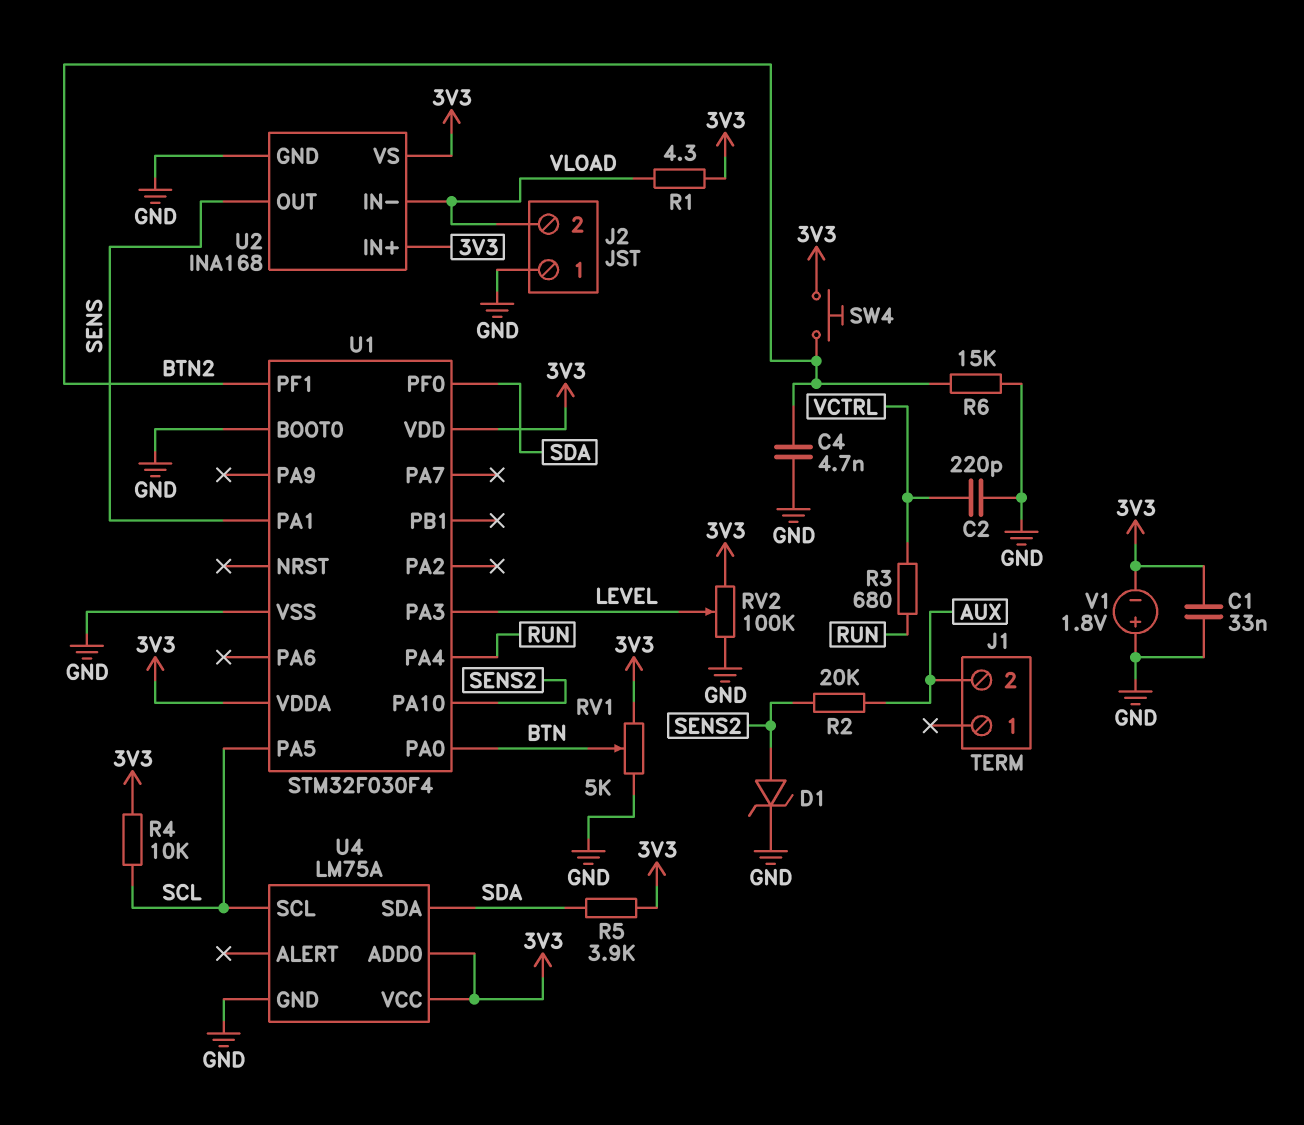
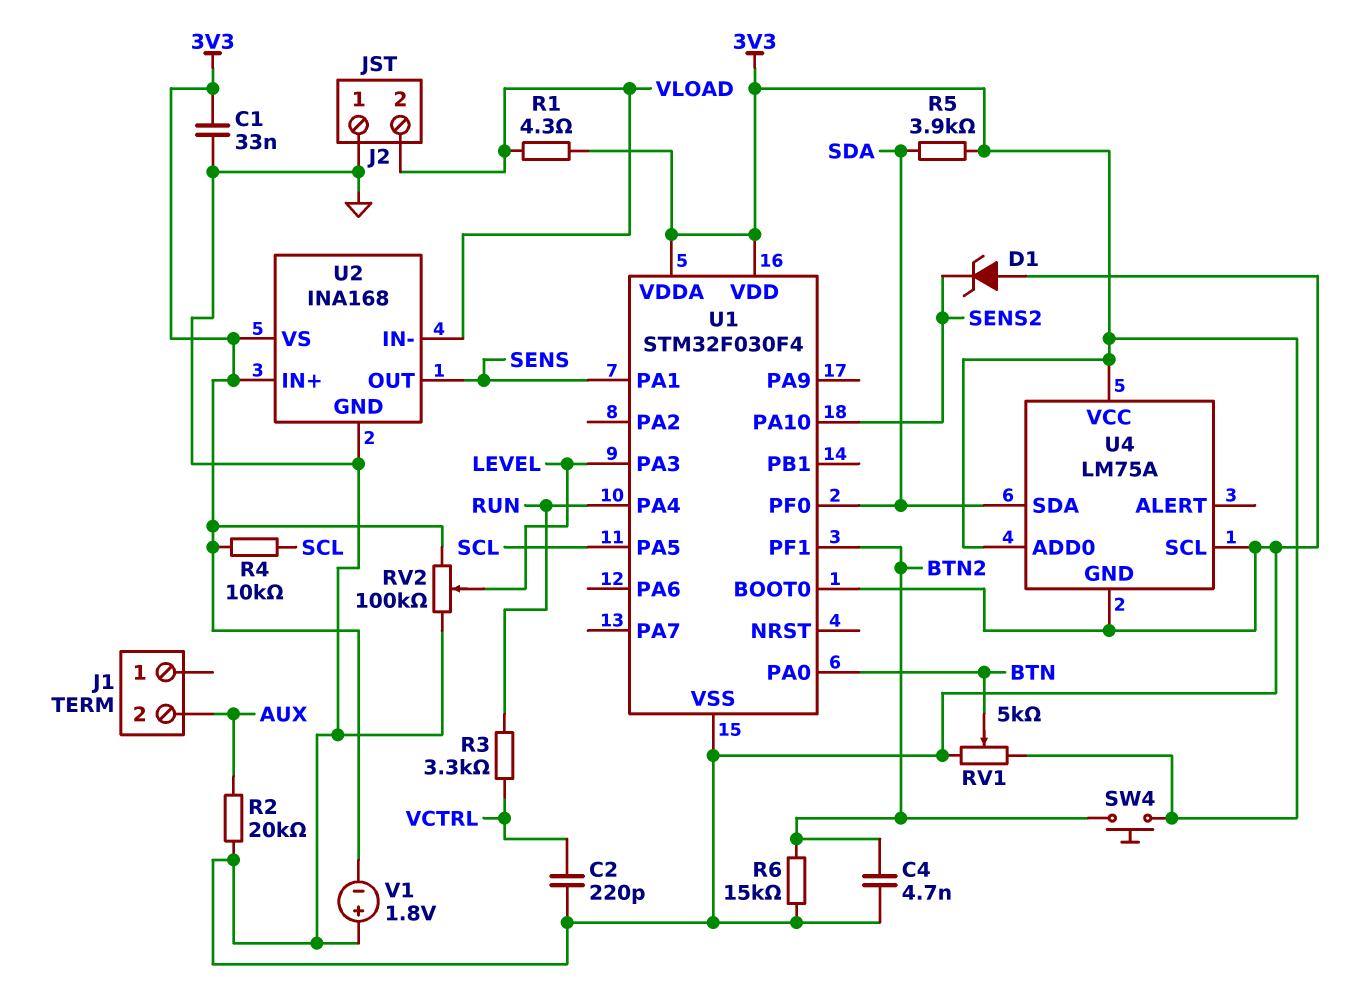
D1: zener (A SENS2, K GND) -> zener (A GND, K SENS2)
R2: 20k (AUX, SENS2) -> 20k (AUX, GND)
R3: 680 (RUN, VCTRL) -> 3.3k (RUN, VCTRL)
U4 pin SCL: SCL -> GND

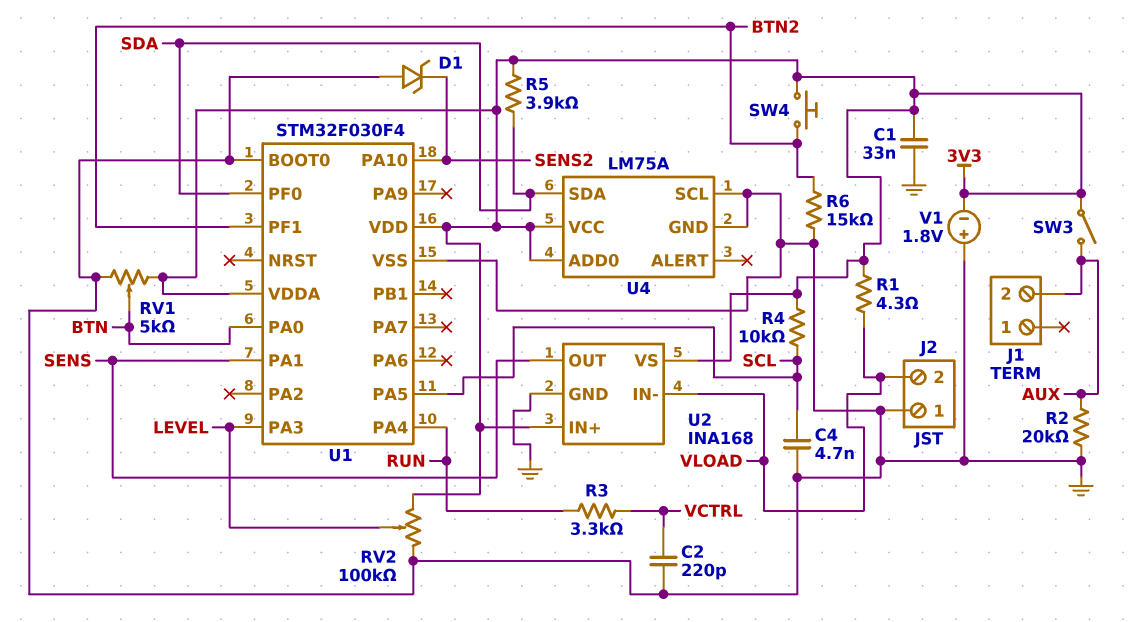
C4: 4.7nF (BTN2, GND) -> 4.7nF (GND, SCL)
SW3: none -> switch (3V3, AUX)

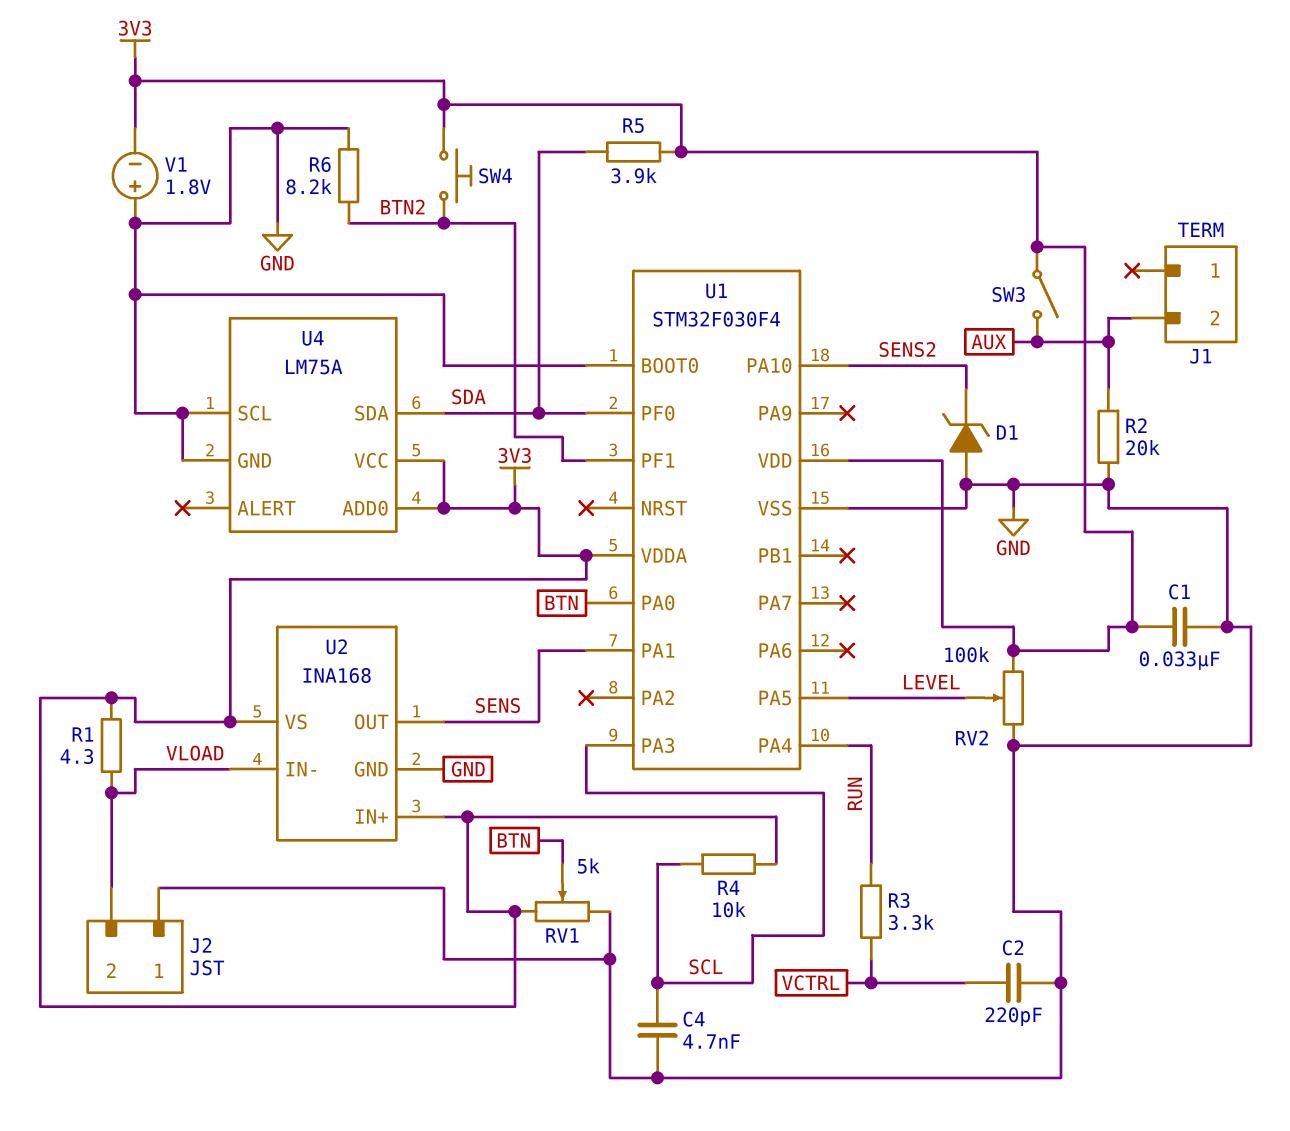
R6: 15k (BTN2, GND) -> 8.2k (BTN2, GND)
U1 pin PA3: LEVEL -> SCL
U1 pin PA5: SCL -> LEVEL

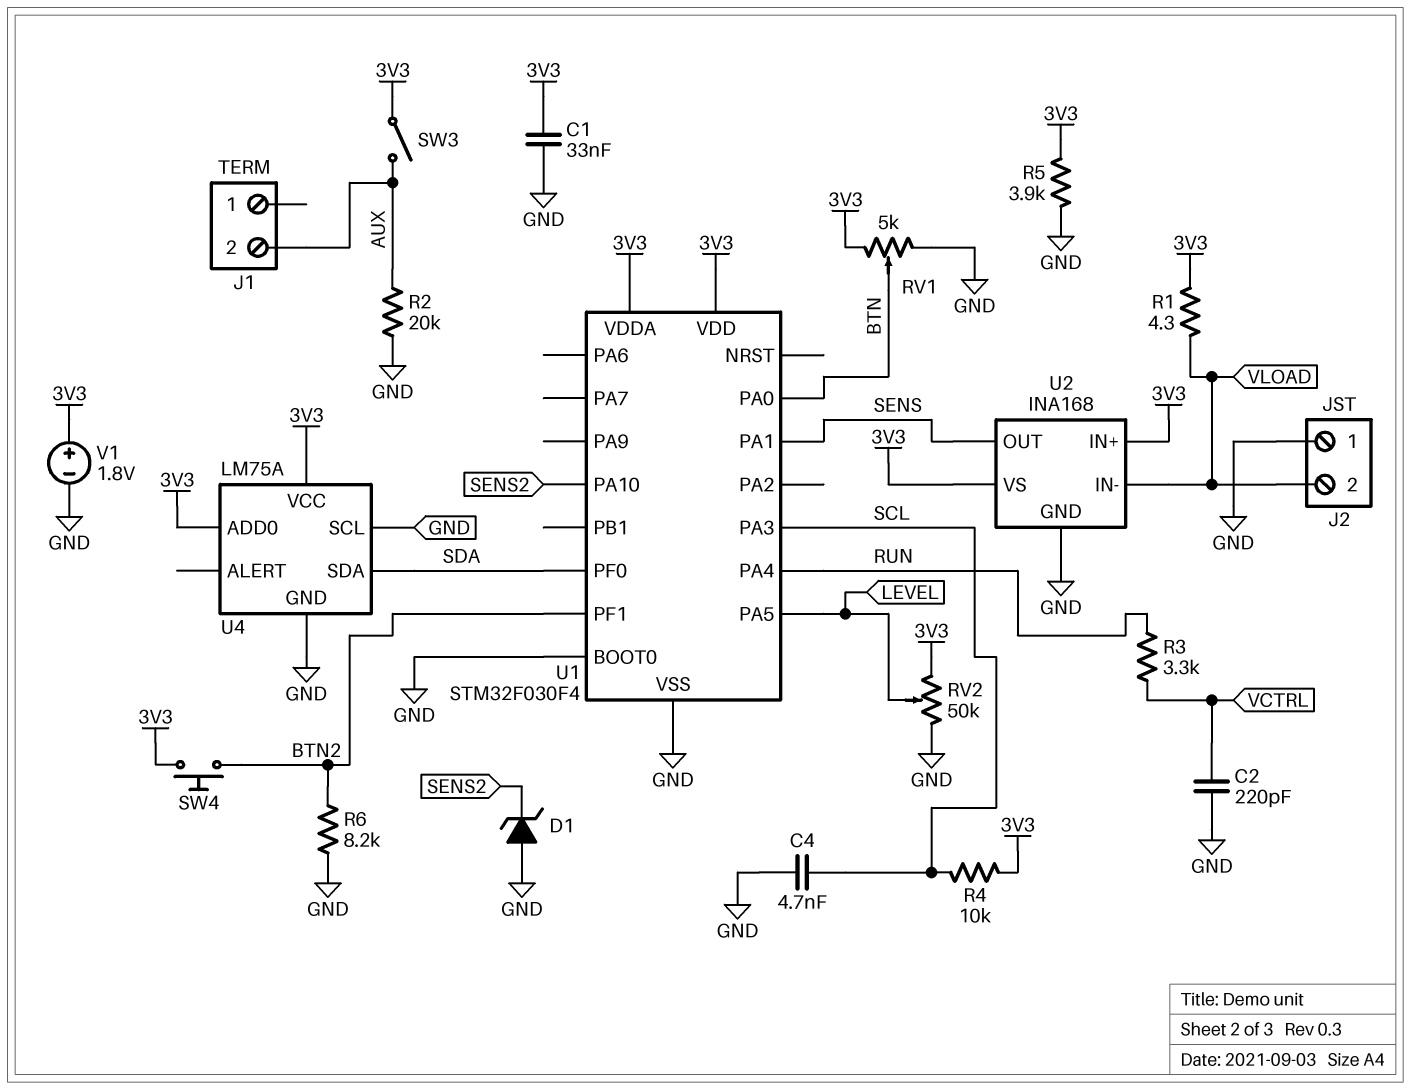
R5: 3.9k (3V3, SDA) -> 3.9k (3V3, GND)
RV2: 100k (3V3, GND, wiper LEVEL) -> 50k (3V3, GND, wiper LEVEL)
V1: 1.8V (plus GND, minus 3V3) -> 1.8V (plus 3V3, minus GND)

